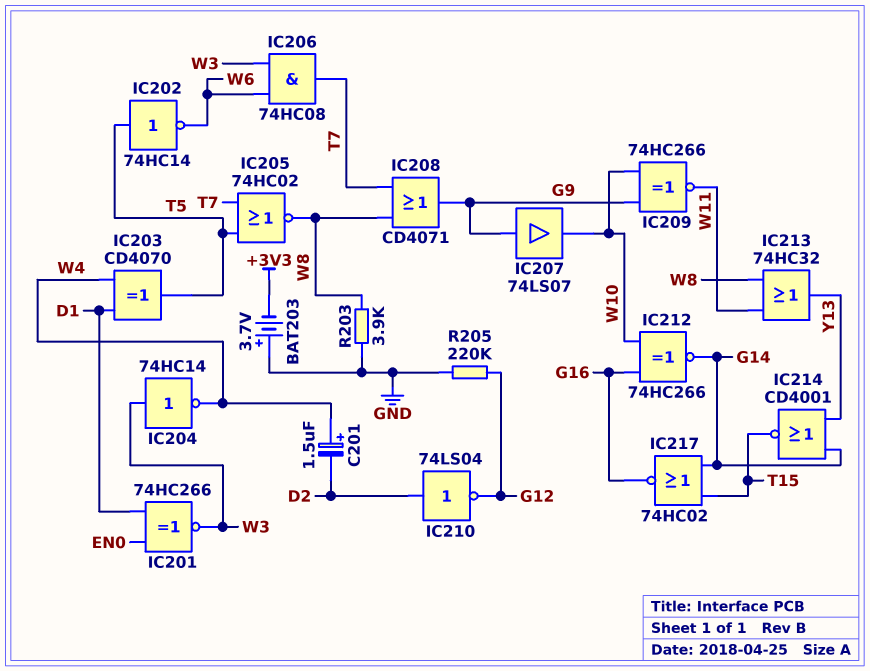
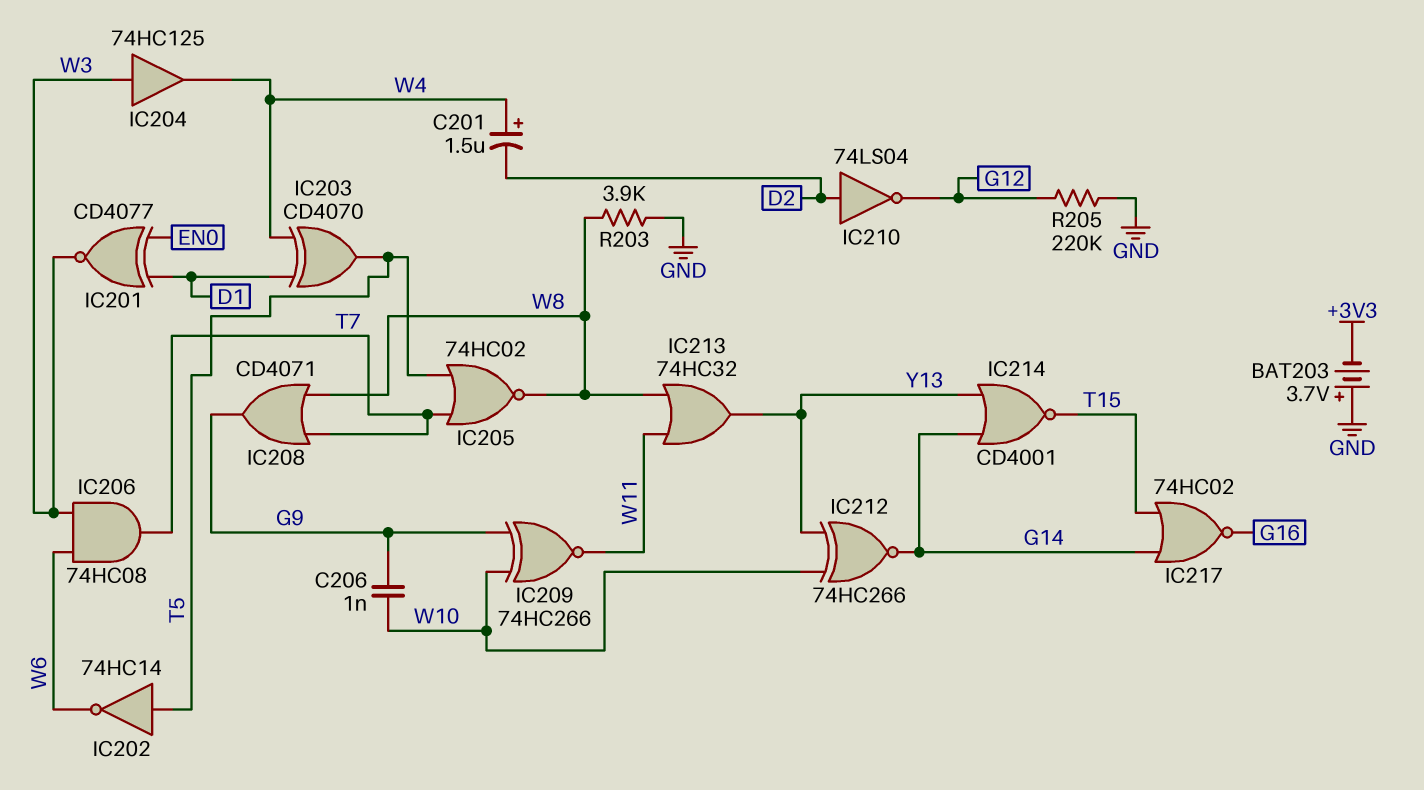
C206: none -> 1nF (G9, W10)
IC201: XNOR 74HC266 (in D1, in EN0, out W3) -> XNOR CD4077 (in D1, in EN0, out W3)
IC204: NOT 74HC14 (in W3, out W4) -> buffer 74HC125 (in W3, out W4)
IC207: buffer 74LS07 (in G9, out W10) -> none
IC212: XNOR 74HC266 (in G16, in W10, out G14) -> XNOR 74HC266 (in W10, in Y13, out G14)

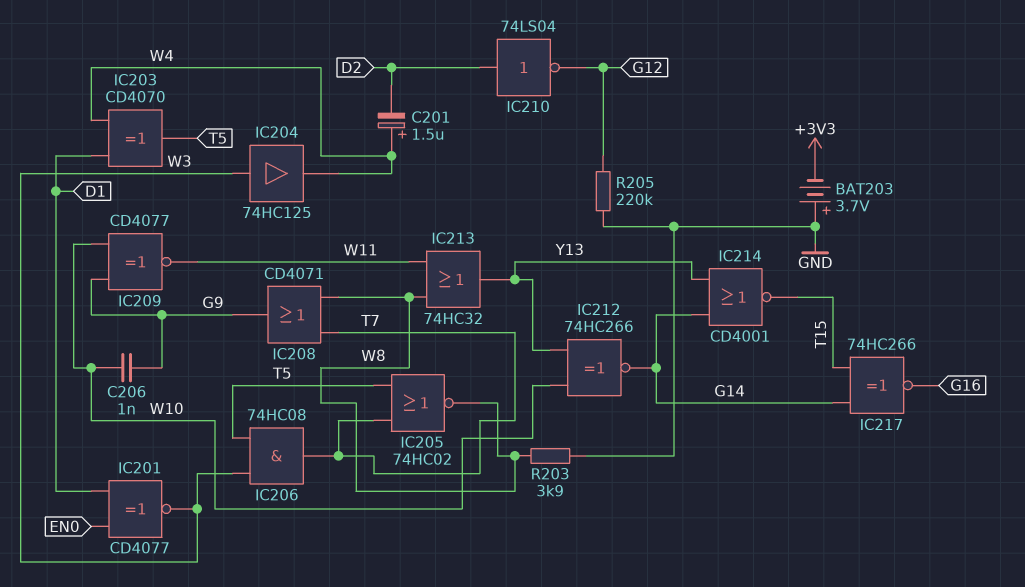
IC202: NOT 74HC14 (in T5, out W6) -> none
IC206: AND 74HC08 (in W3, in W6, out T7) -> AND 74HC08 (in T5, in W3, out T7)
IC209: XNOR 74HC266 (in G9, in W10, out W11) -> XNOR CD4077 (in G9, in W10, out W11)
IC217: NOR 74HC02 (in G14, in T15, out G16) -> XNOR 74HC266 (in G14, in T15, out G16)

